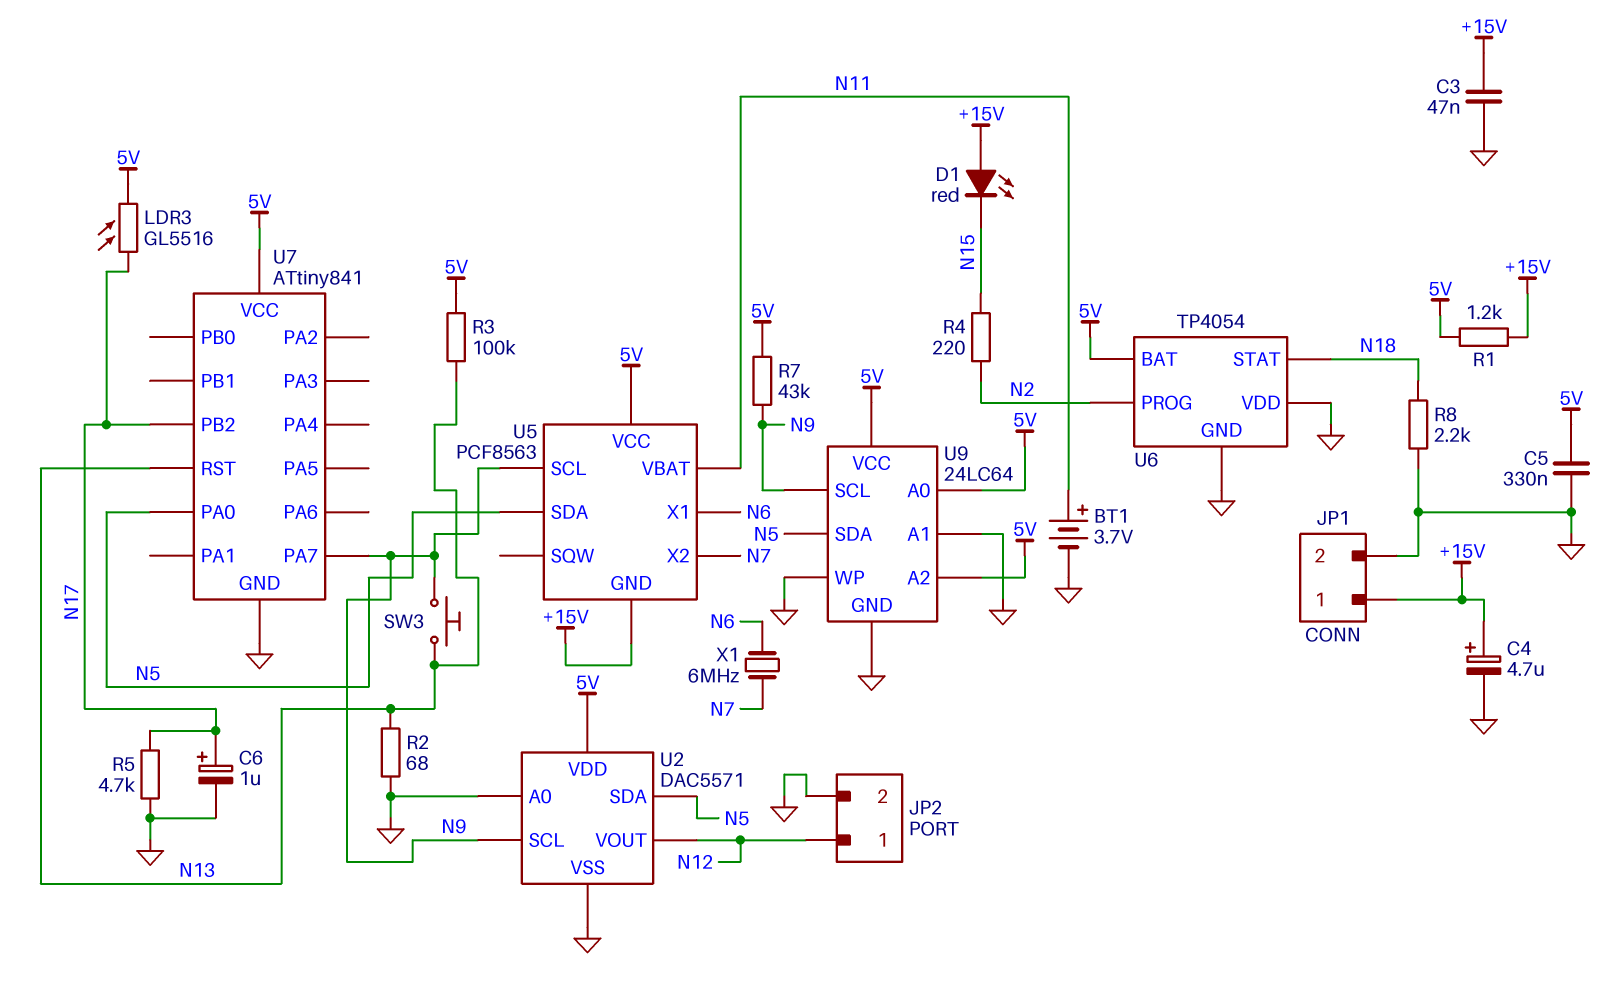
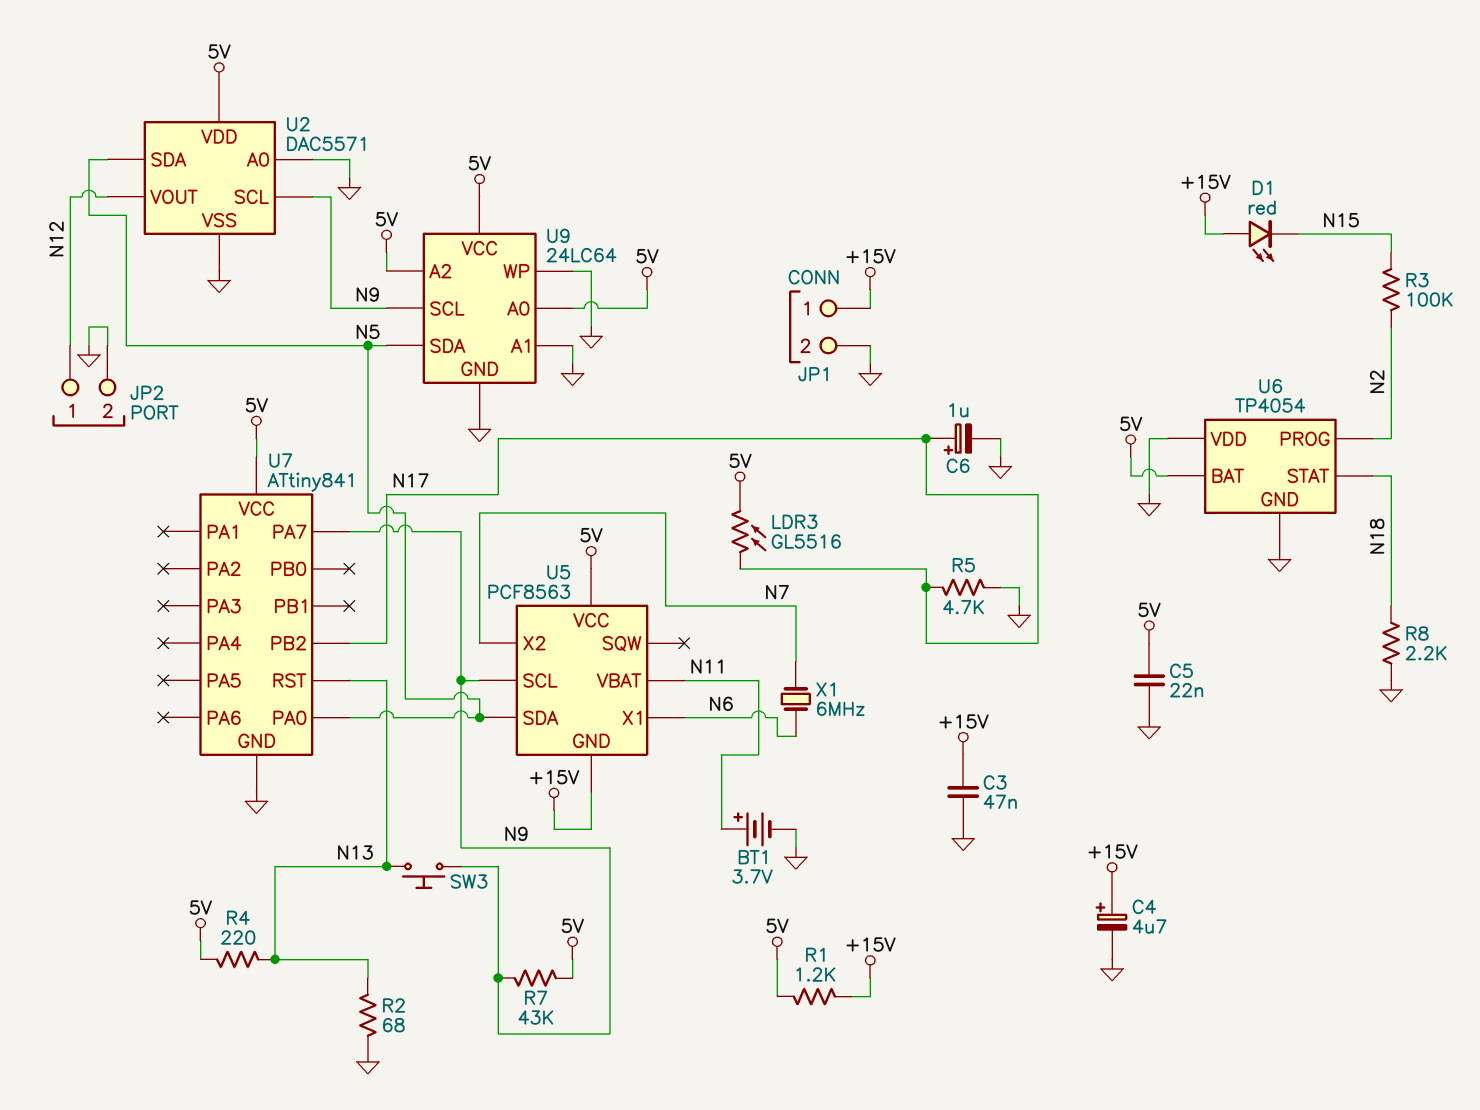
C5: 330nF (5V, GND) -> 22nF (5V, GND)
R3: 100k (5V, N13) -> 100k (N2, N15)
R4: 220 (N2, N15) -> 220 (5V, N13)

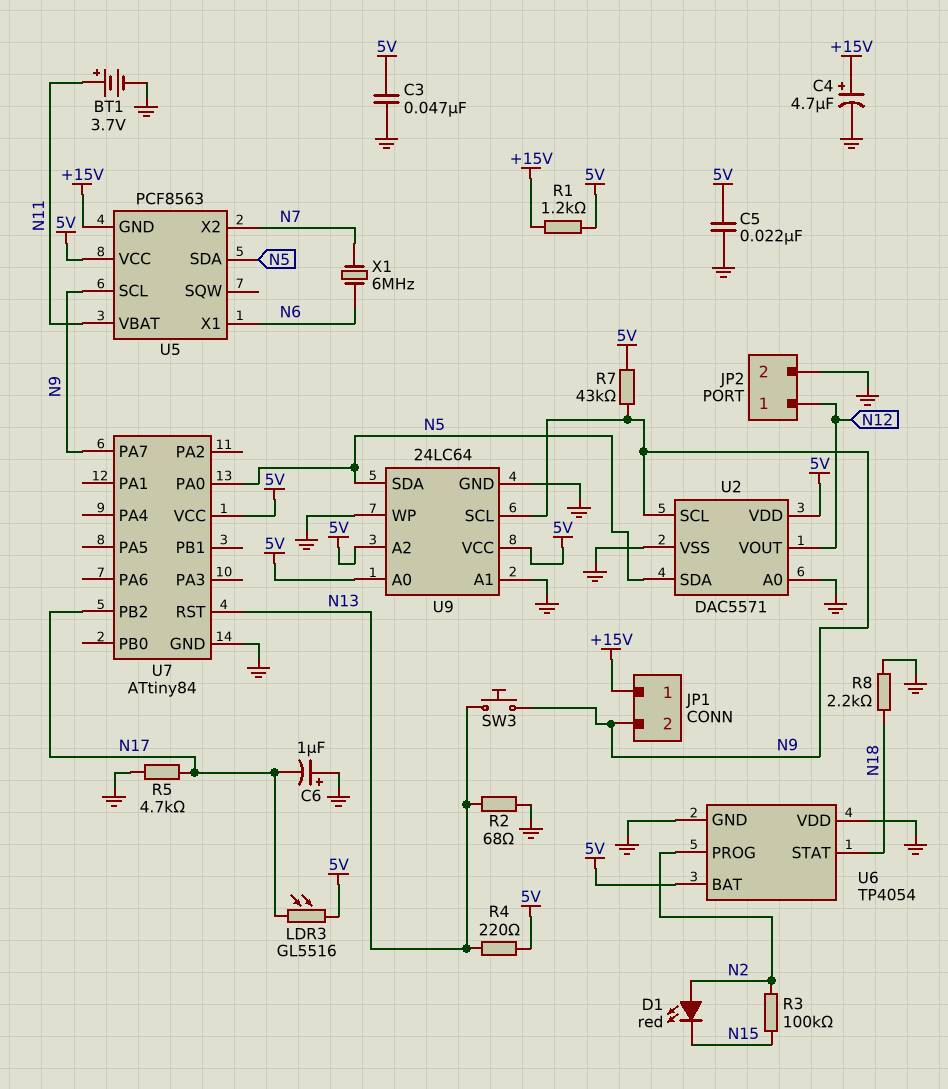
C3: 47nF (+15V, GND) -> 47nF (5V, GND)
C6: 1uF (plus N17, minus GND) -> 1uF (plus GND, minus N17)
D1: LED red (A +15V, K N15) -> LED red (A N2, K N15)
JP1 pin 2: GND -> N9
U7: ATtiny841 -> ATtiny84

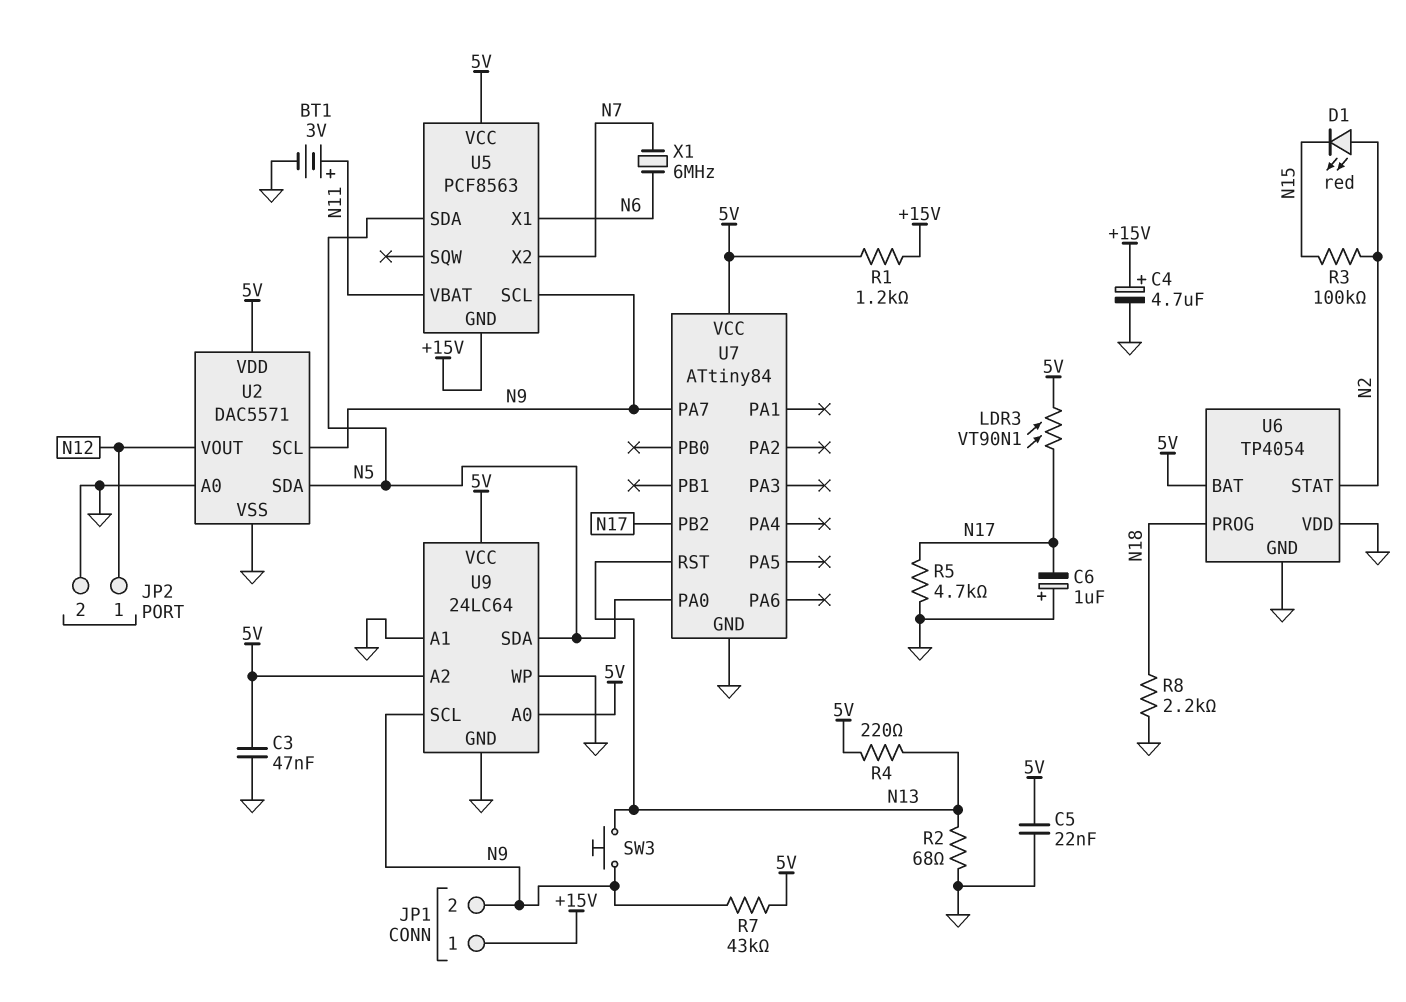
BT1: 3.7V (plus N11, minus GND) -> 3V (plus N11, minus GND)
LDR3: GL5516 (5V, N17) -> VT90N1 (5V, N17)
U6 pin PROG: N2 -> N18
U6 pin STAT: N18 -> N2

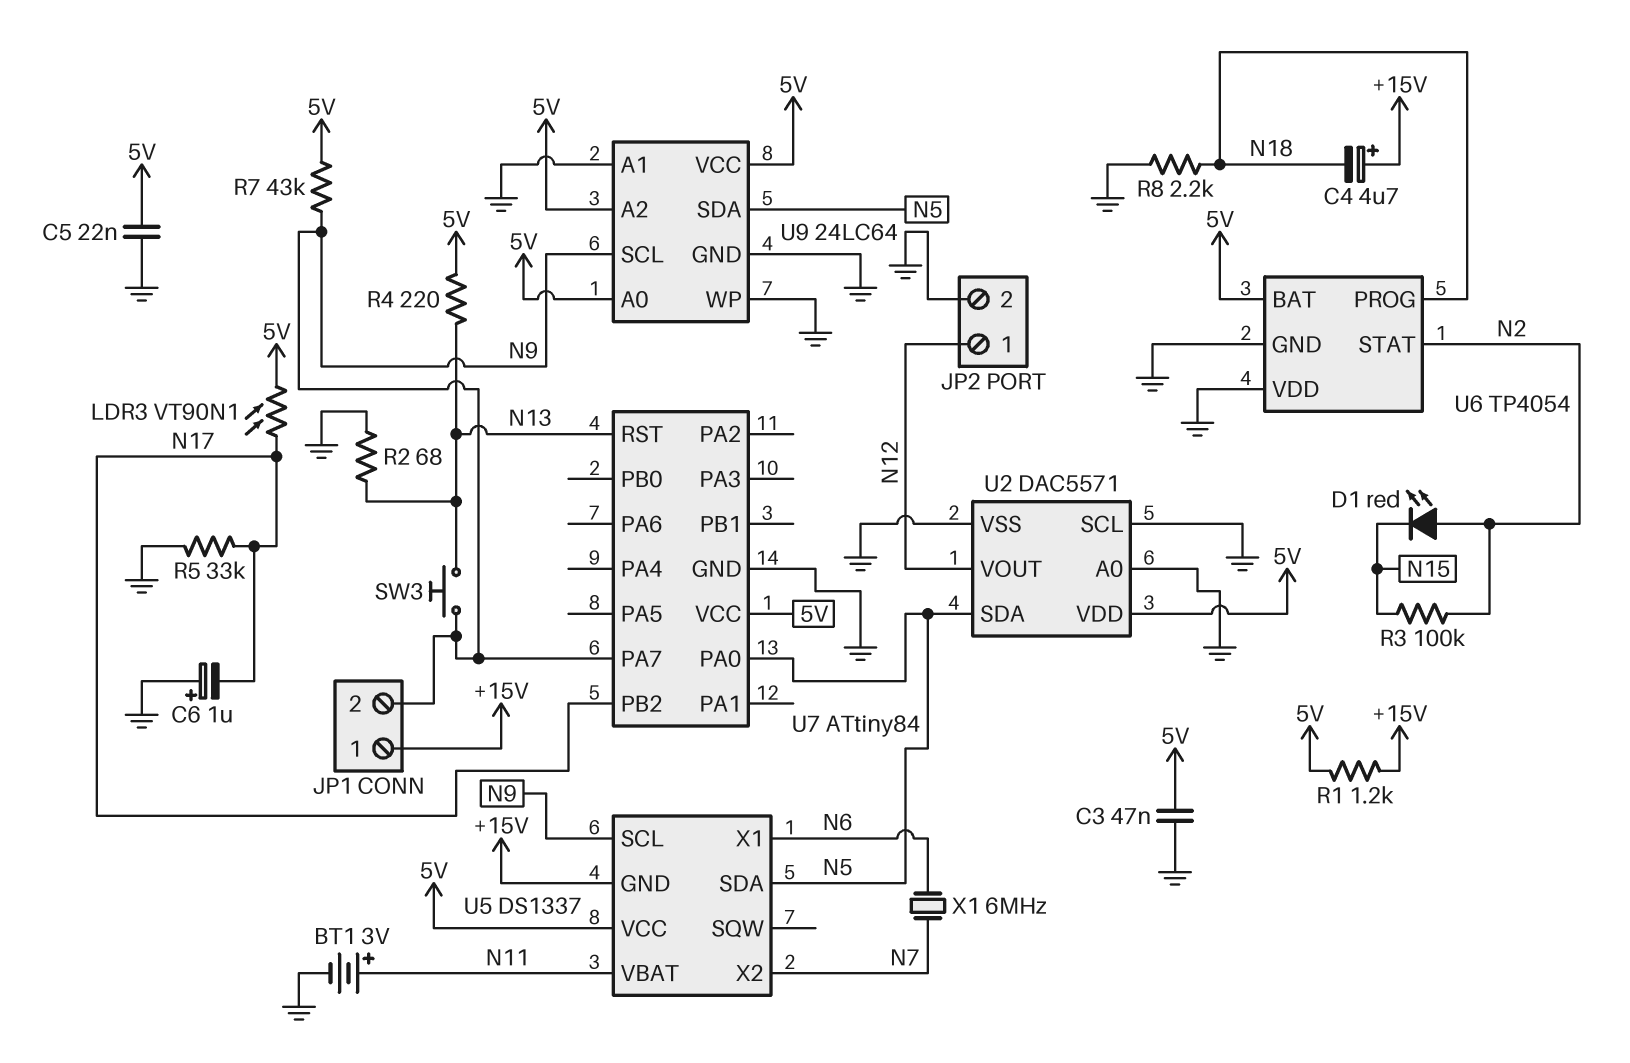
C4: 4.7uF (plus +15V, minus GND) -> 4.7uF (plus +15V, minus N18)
R5: 4.7k (GND, N17) -> 33k (GND, N17)
U2 pin SCL: N9 -> GND
U5: PCF8563 -> DS1337

